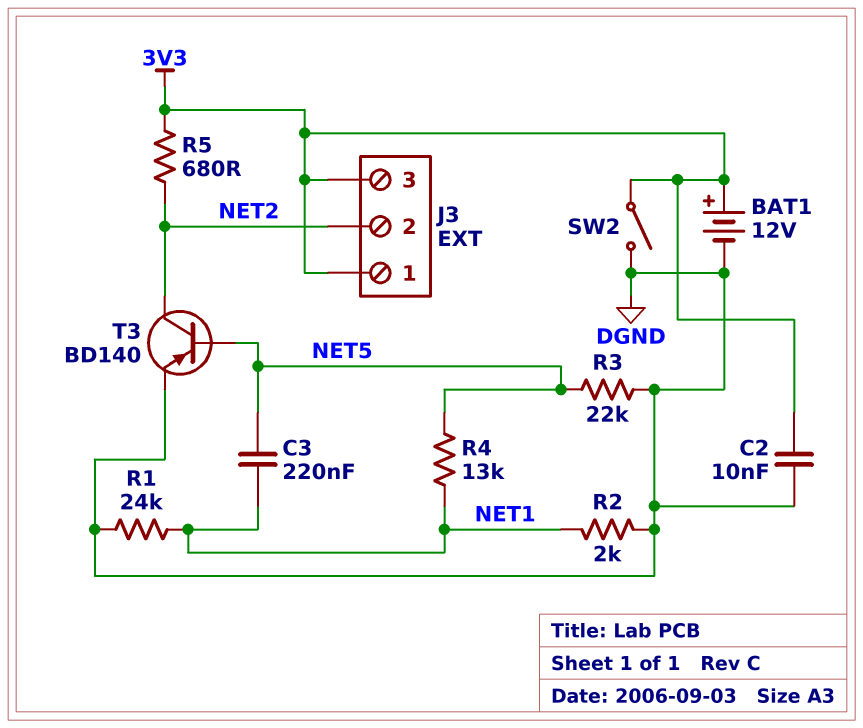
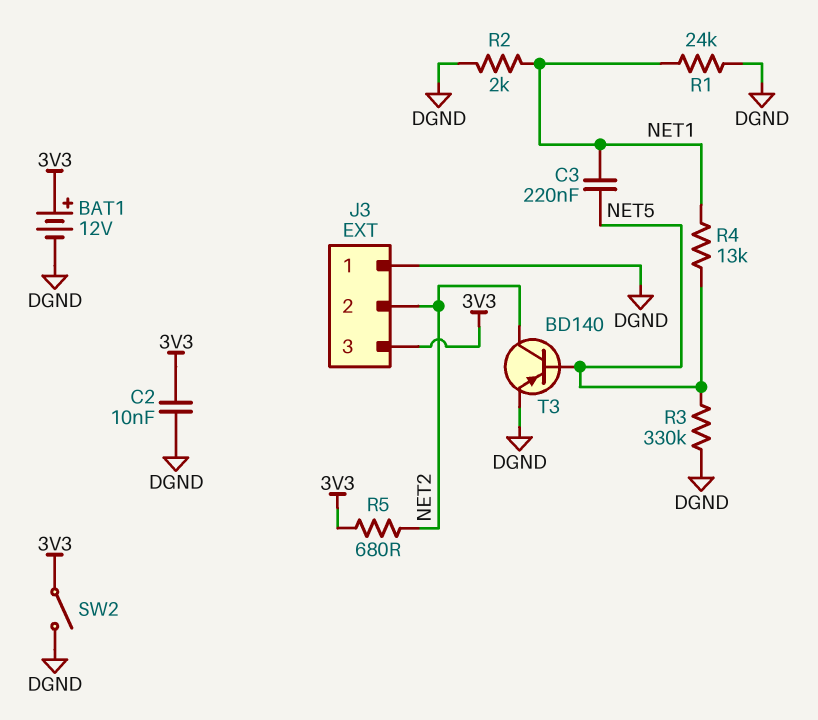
J3 pin 1: 3V3 -> DGND
R3: 22k (DGND, NET5) -> 330k (DGND, NET5)

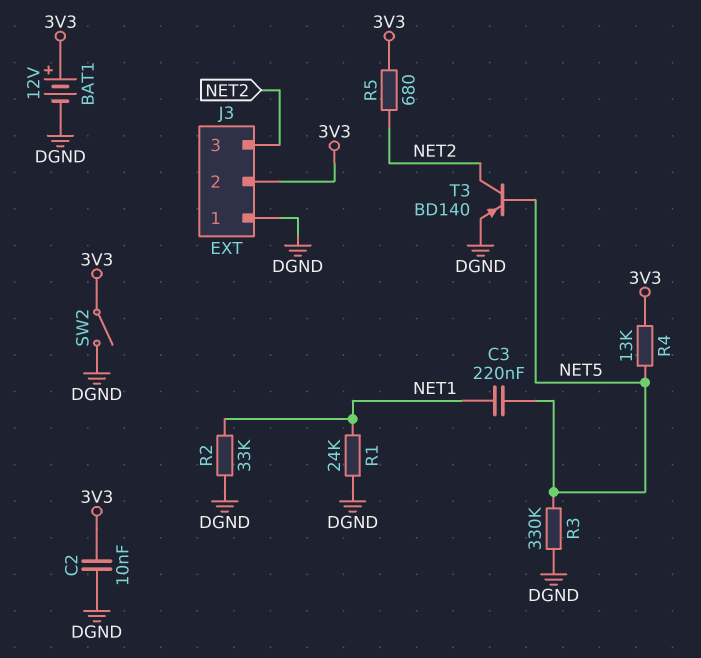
J3 pin 2: NET2 -> 3V3
J3 pin 3: 3V3 -> NET2
R2: 2k (DGND, NET1) -> 33k (DGND, NET1)
R4: 13k (NET1, NET5) -> 13k (3V3, NET5)

